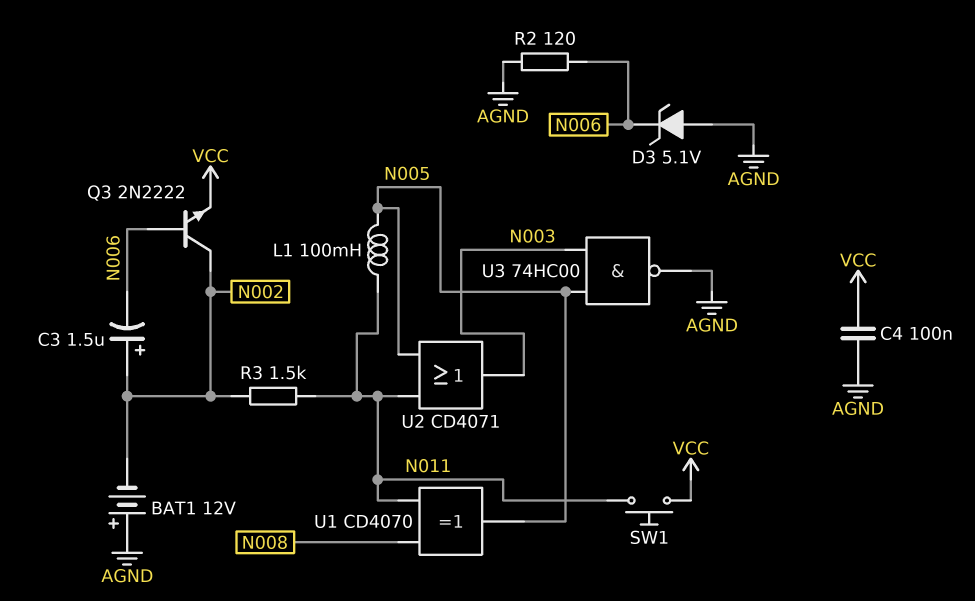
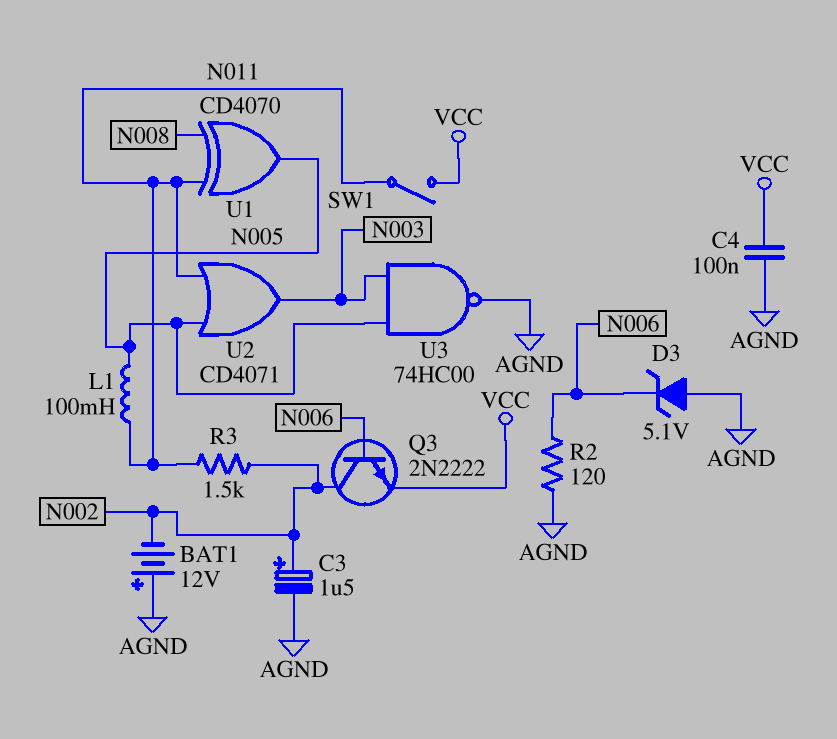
C3: 1.5uF (plus N002, minus N006) -> 1.5uF (plus N002, minus AGND)
SW1: button (N011, VCC) -> switch (N011, VCC)

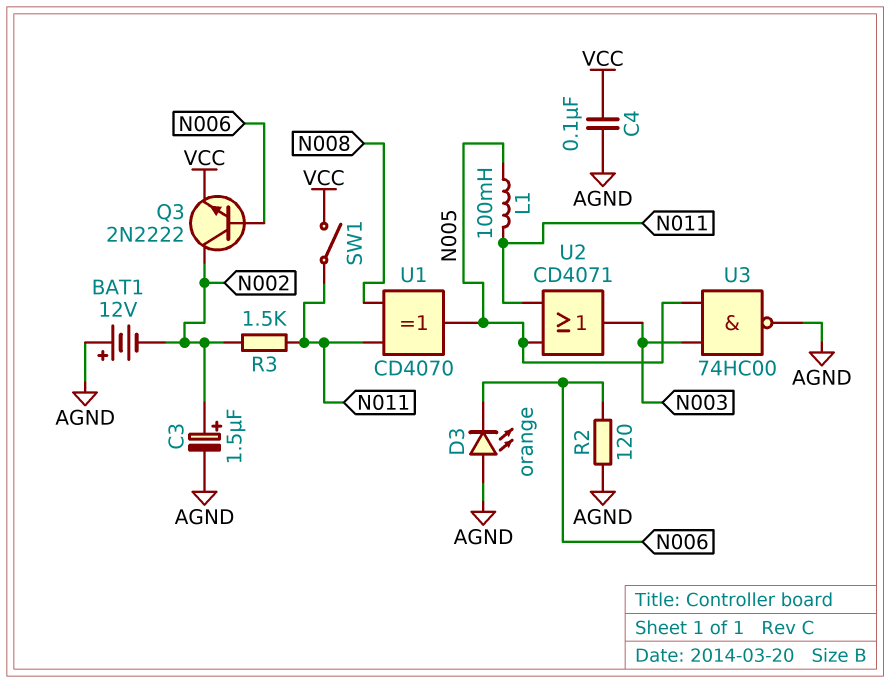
D3: zener 5.1V (A AGND, K N006) -> LED orange (A AGND, K N006)

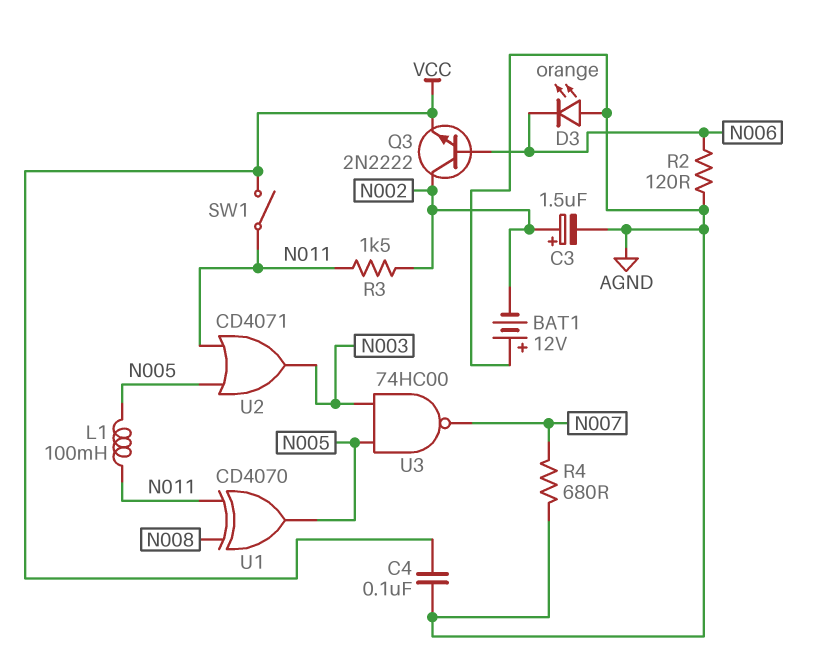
R4: none -> 680 (AGND, N007)
U3: NAND 74HC00 (in N003, in N005, out AGND) -> NAND 74HC00 (in N003, in N005, out N007)

